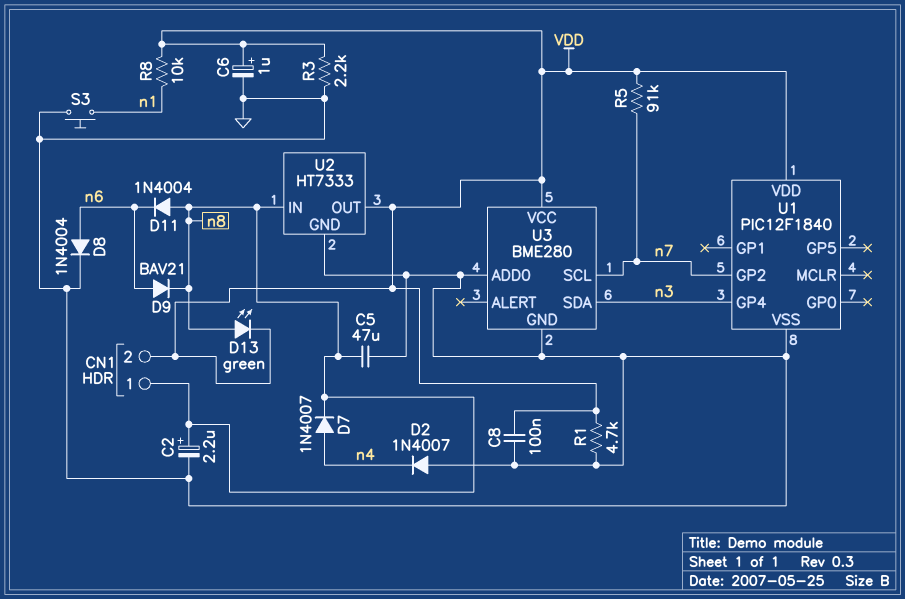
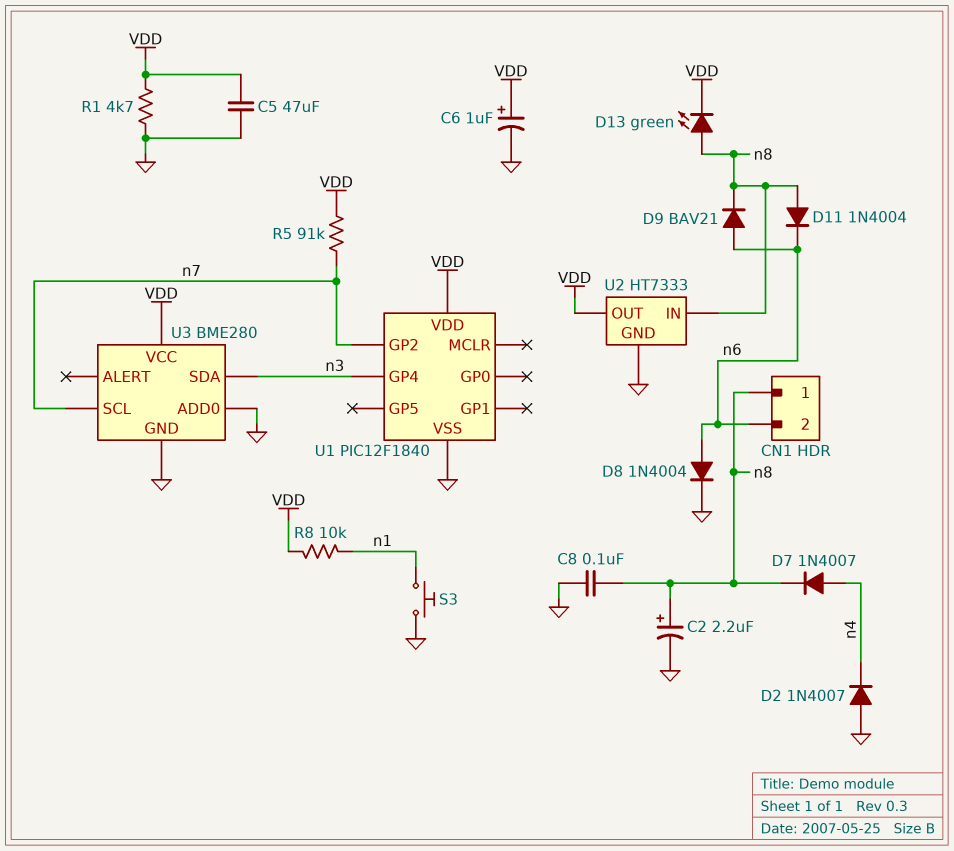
C5: 47uF (GND, n8) -> 47uF (GND, VDD)
C8: 100nF (GND, VDD) -> 100nF (GND, n8)
CN1 pin 2: VDD -> n6
R3: 2.2k (GND, VDD) -> none

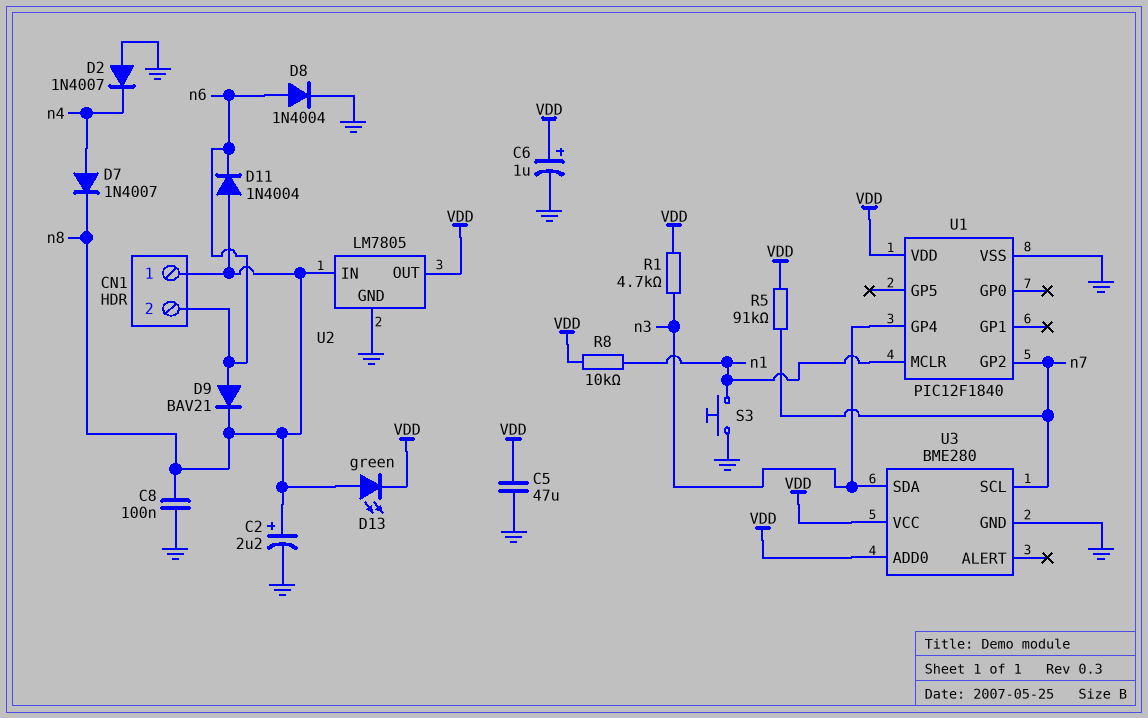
R1: 4.7k (GND, VDD) -> 4.7k (VDD, n3)
U1 pin MCLR: none -> n1
U2: HT7333 -> LM7805
U3 pin ADD0: GND -> VDD

